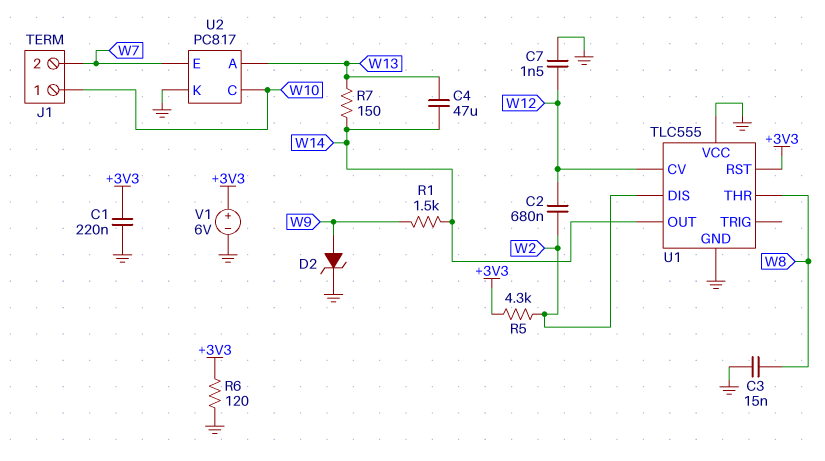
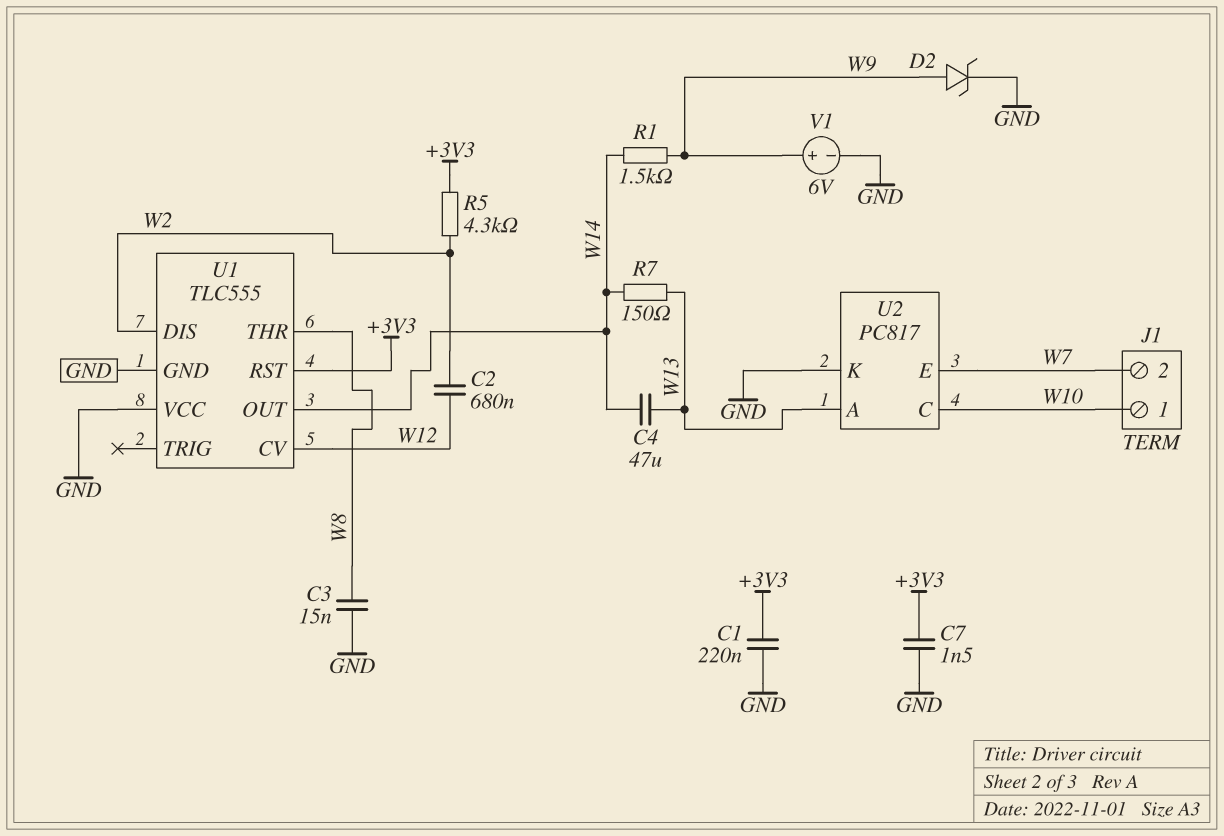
C7: 1.5nF (GND, W12) -> 1.5nF (+3V3, GND)
R6: 120 (+3V3, GND) -> none
V1: 6V (plus +3V3, minus GND) -> 6V (plus W9, minus GND)

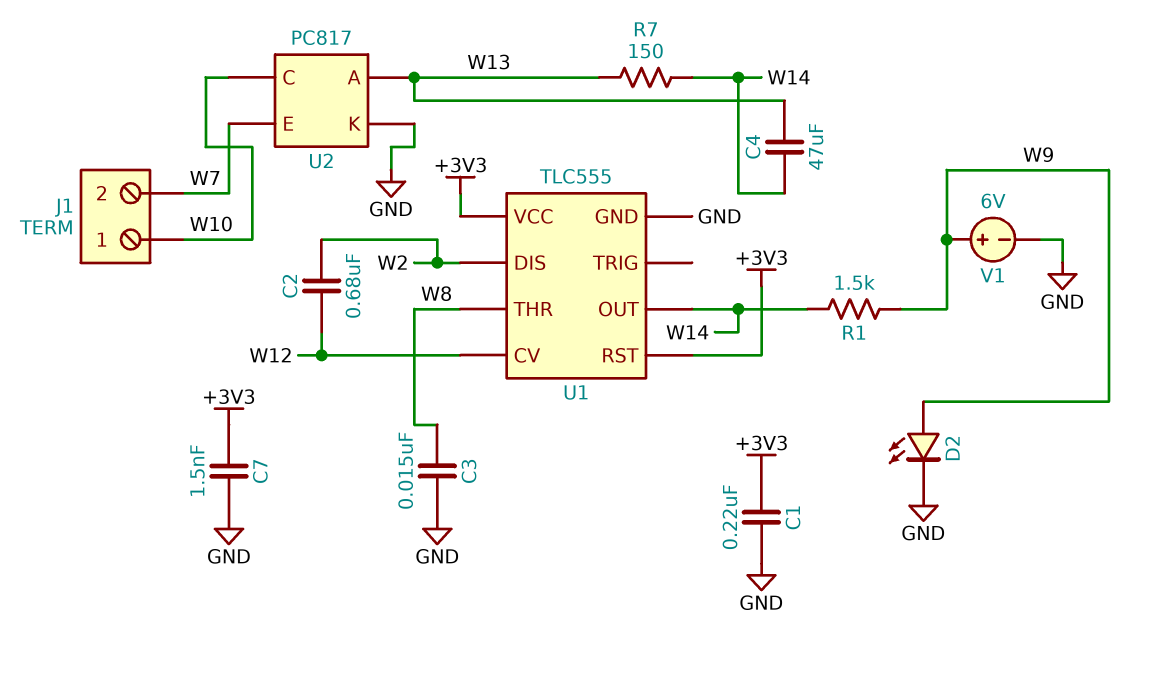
D2: zener (A W9, K GND) -> LED (A W9, K GND)
R5: 4.3k (+3V3, W2) -> none
U1 pin VCC: GND -> +3V3

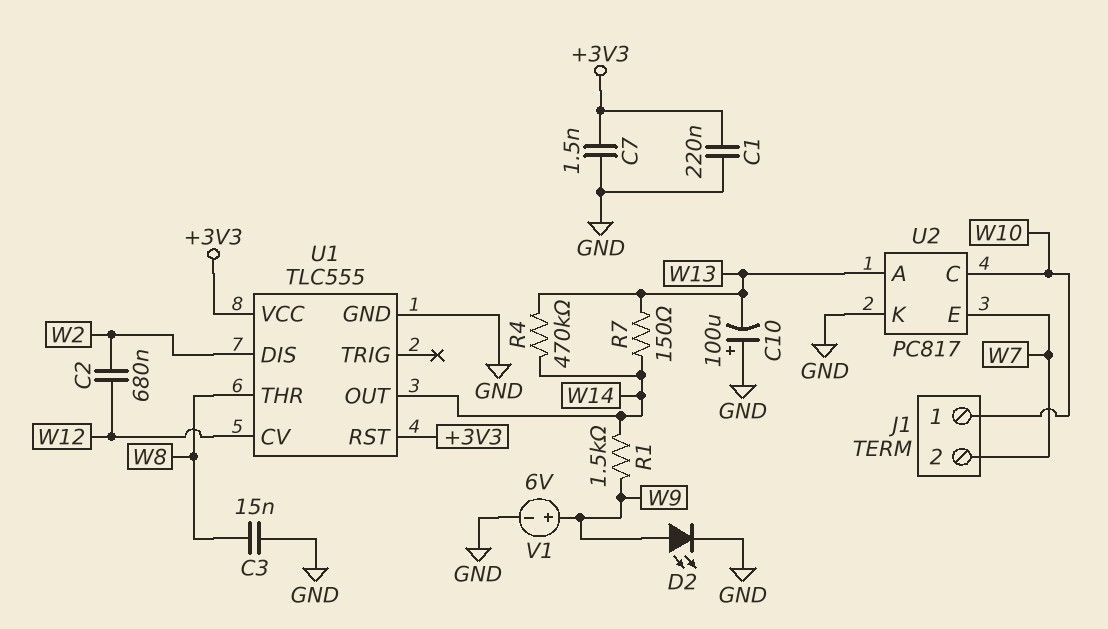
C4: 47uF (W13, W14) -> none
C10: none -> 100uF (plus GND, minus W13)
R4: none -> 470k (W13, W14)

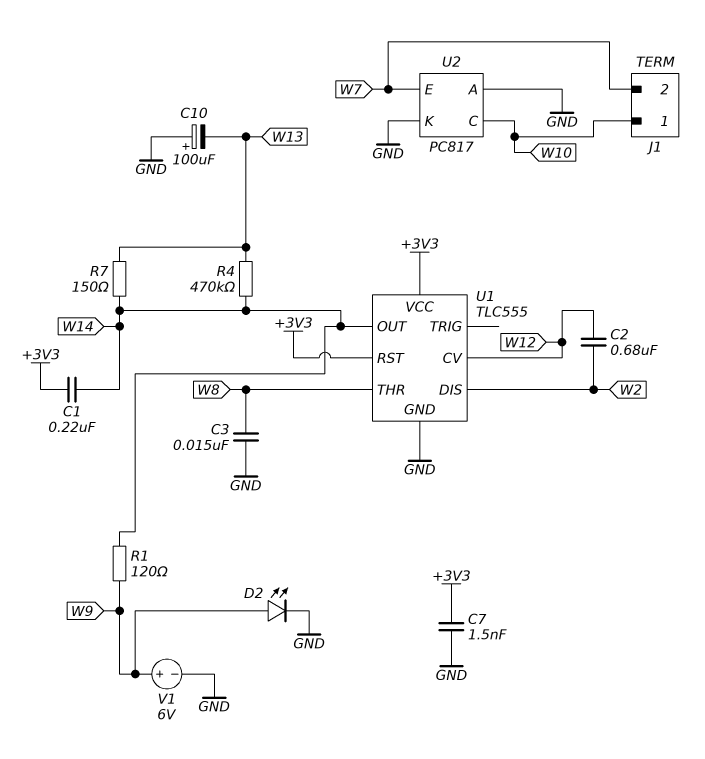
C1: 220nF (+3V3, GND) -> 220nF (+3V3, W14)
R1: 1.5k (W9, W14) -> 120 (W9, W14)
U2 pin A: W13 -> GND

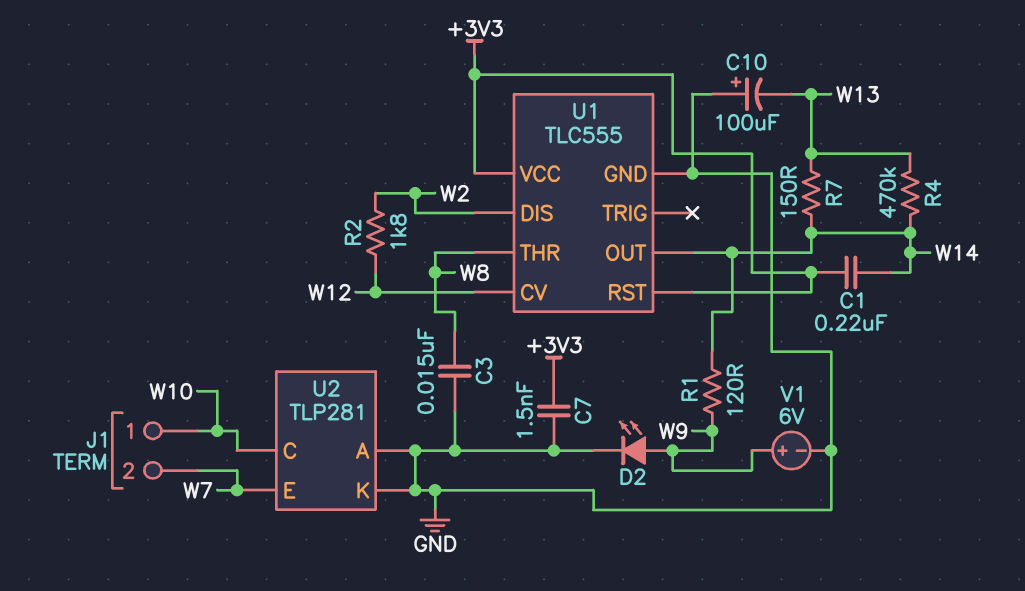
C2: 680nF (W2, W12) -> none
R2: none -> 1.8k (W2, W12)
U2: PC817 -> TLP281

